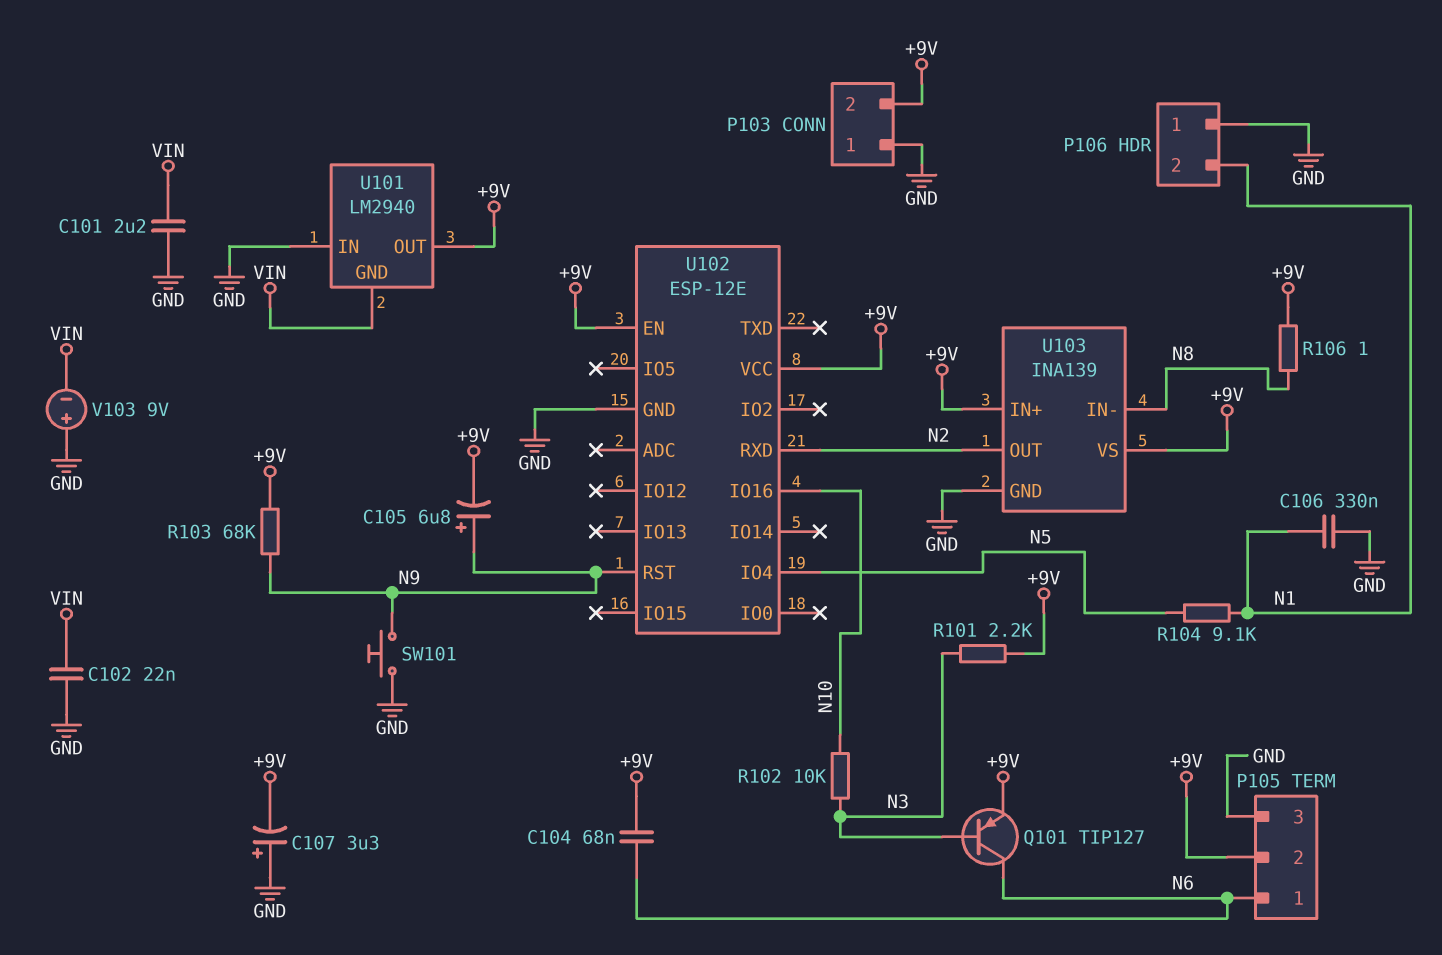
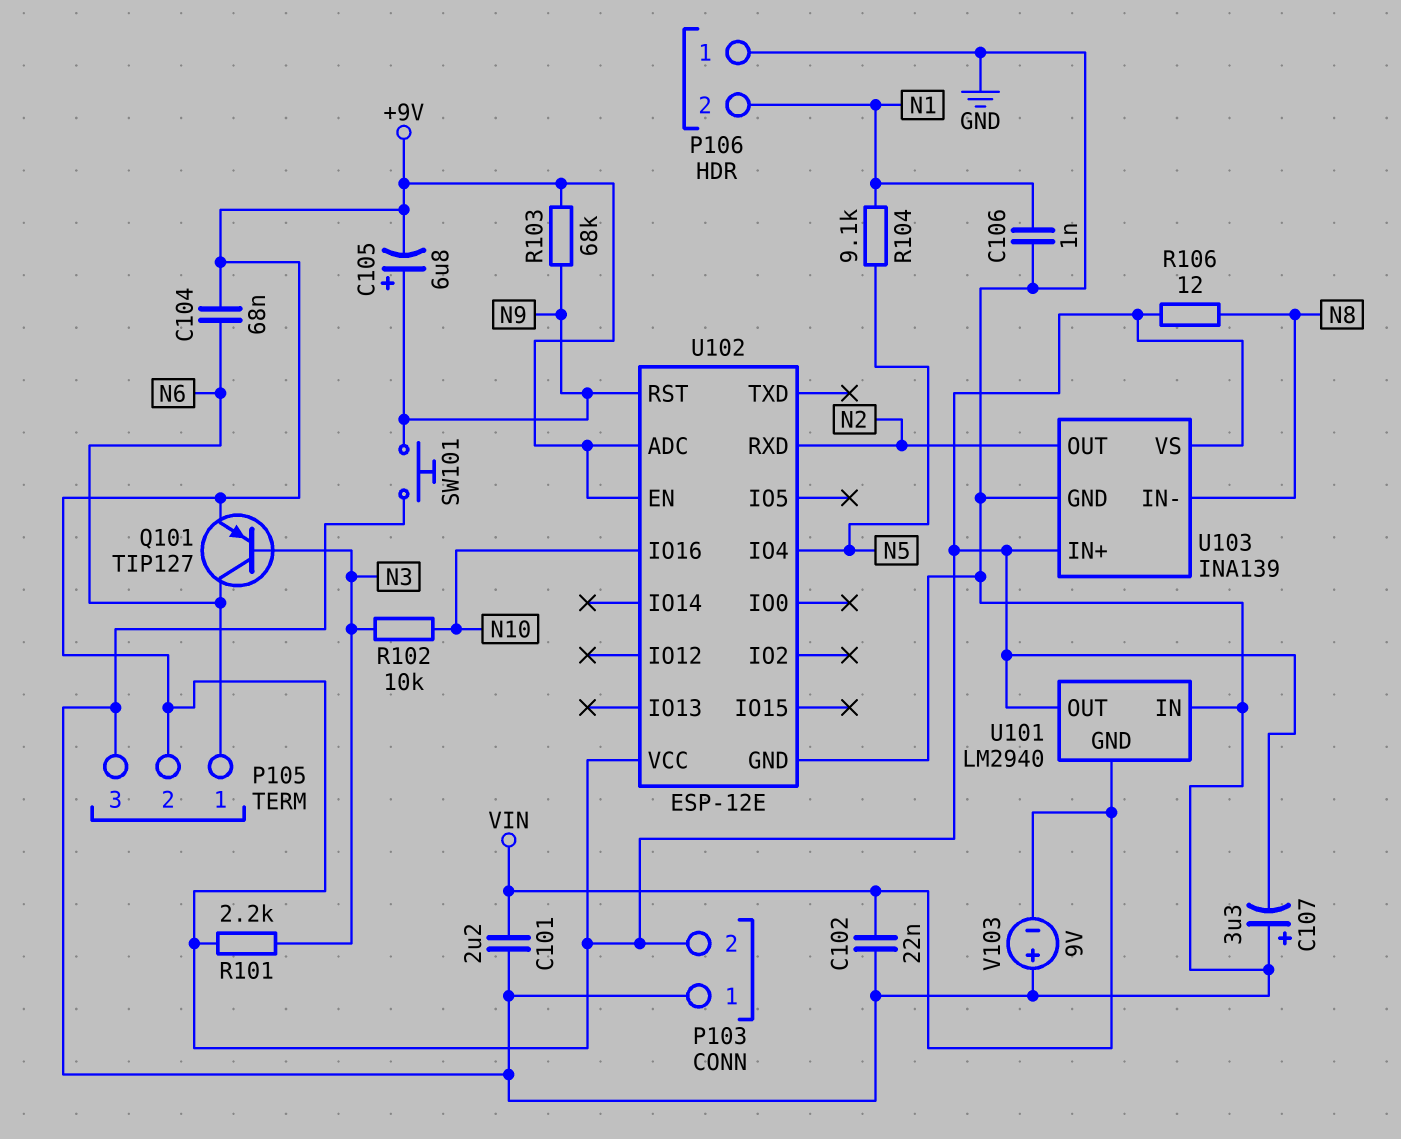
C106: 330nF (GND, N1) -> 1nF (GND, N1)
R106: 1 (+9V, N8) -> 12 (+9V, N8)
U102 pin ADC: none -> +9V

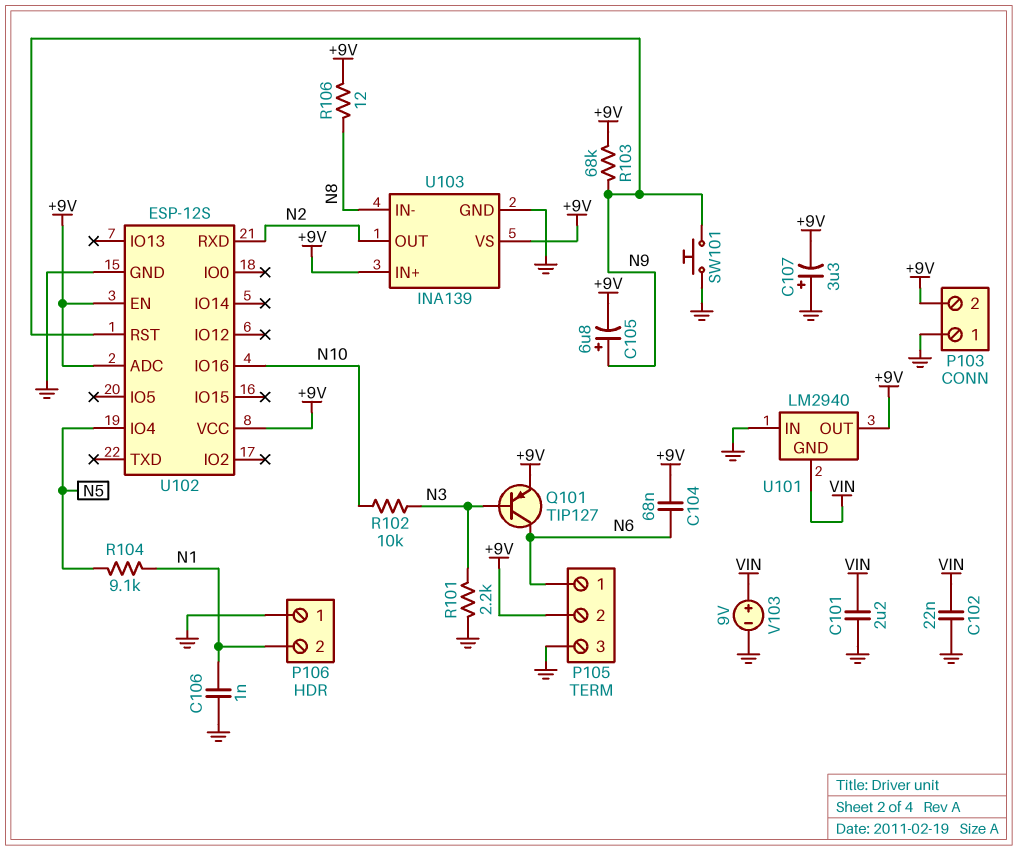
R101: 2.2k (+9V, N3) -> 2.2k (GND, N3)
U102: ESP-12E -> ESP-12S
V103: 9V (plus GND, minus VIN) -> 9V (plus VIN, minus GND)

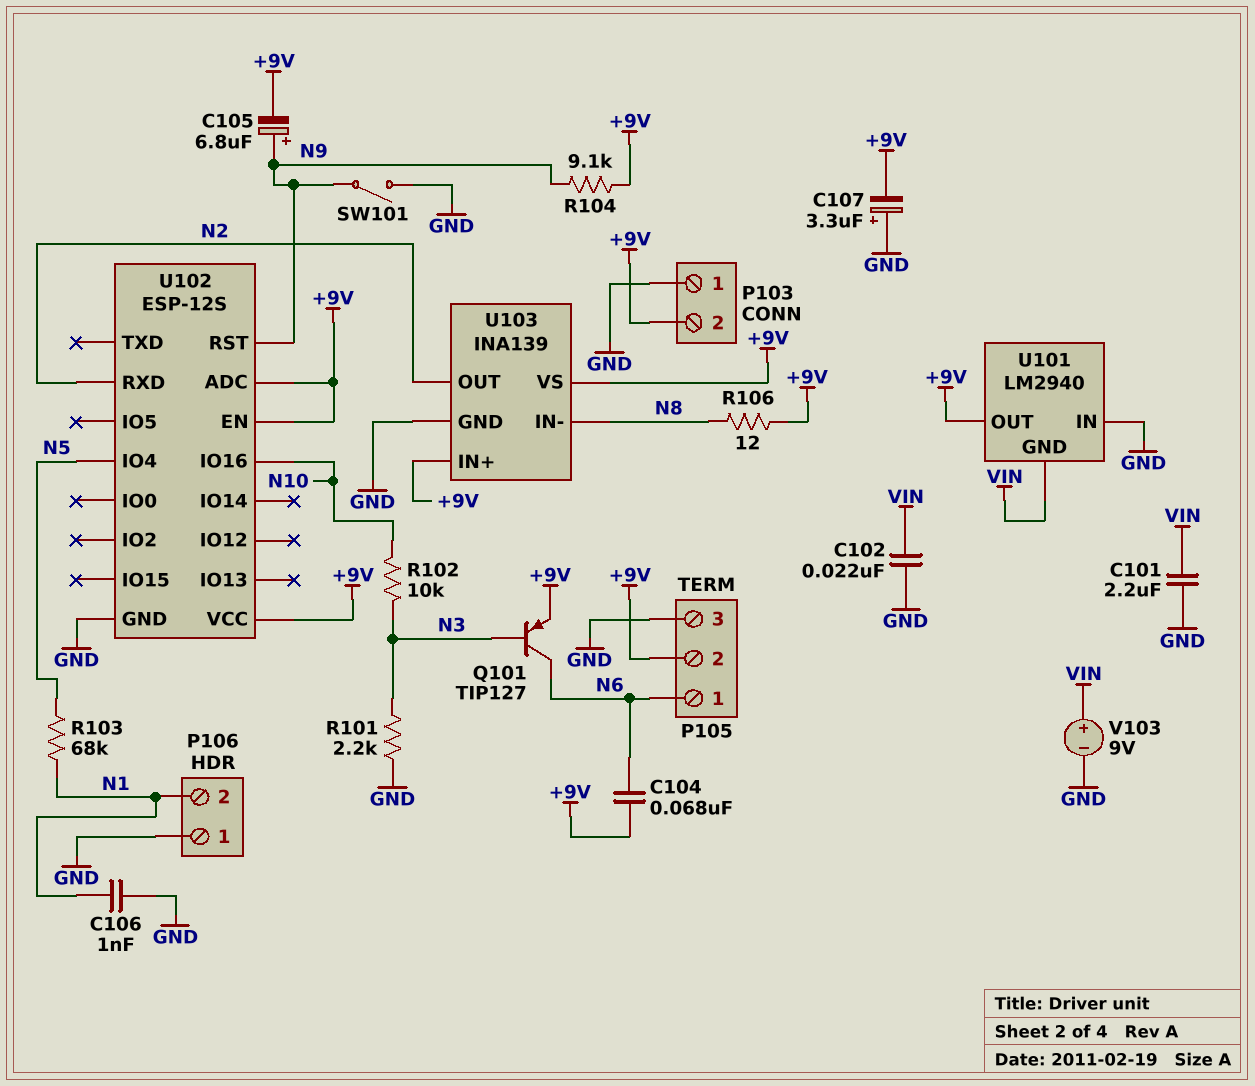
R103: 68k (+9V, N9) -> 68k (N1, N5)
R104: 9.1k (N1, N5) -> 9.1k (+9V, N9)
SW101: button (GND, N9) -> switch (GND, N9)

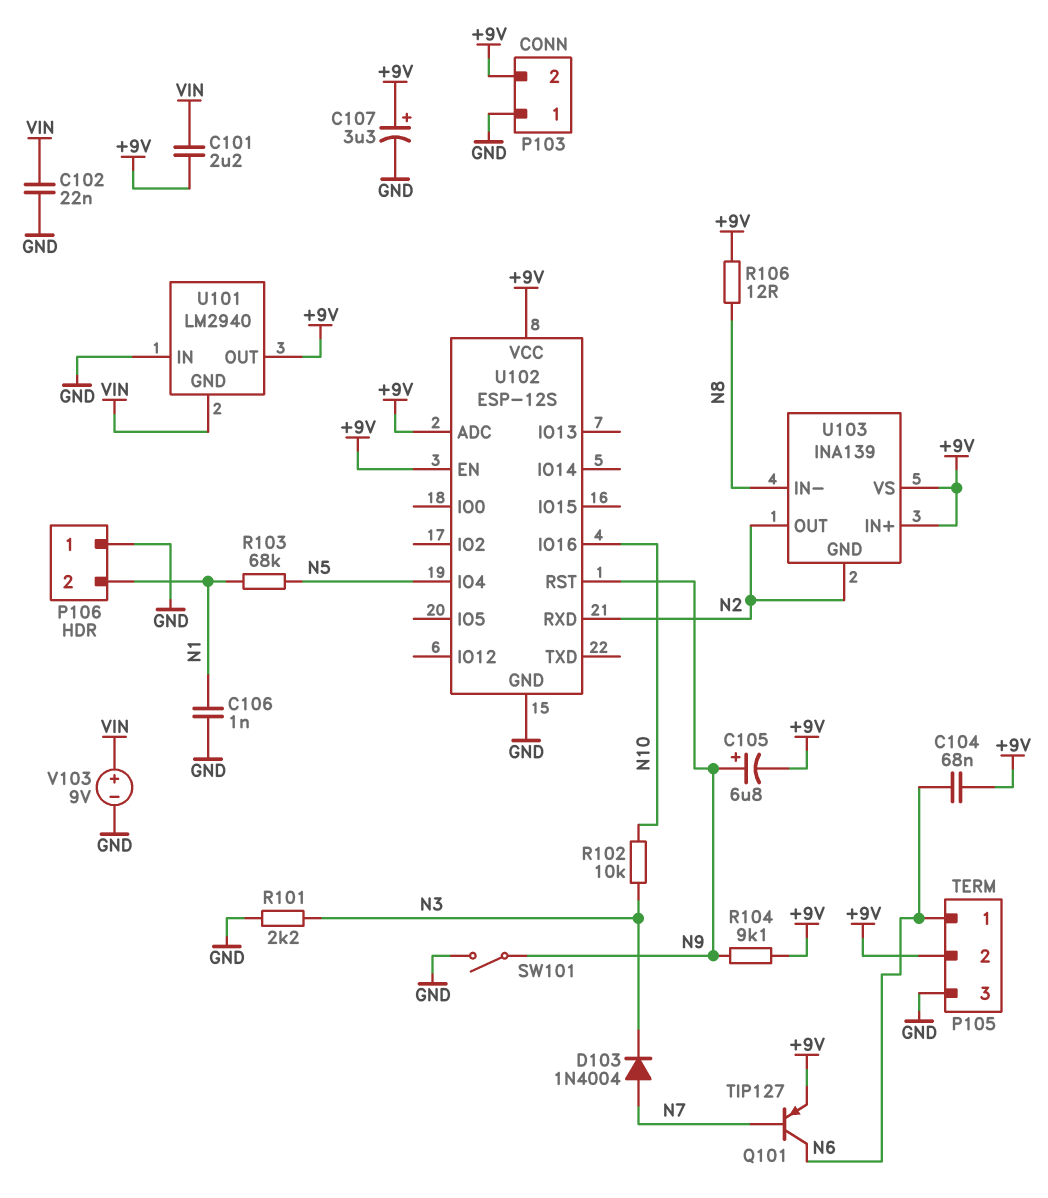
C101: 2.2uF (GND, VIN) -> 2.2uF (+9V, VIN)
C107: 3.3uF (plus GND, minus +9V) -> 3.3uF (plus +9V, minus GND)
D103: none -> diode 1N4004 (A N7, K N3)
Q101: PNP TIP127 (B N3, C N6, E +9V) -> PNP TIP127 (B N7, C N6, E +9V)
U103 pin GND: GND -> N2

